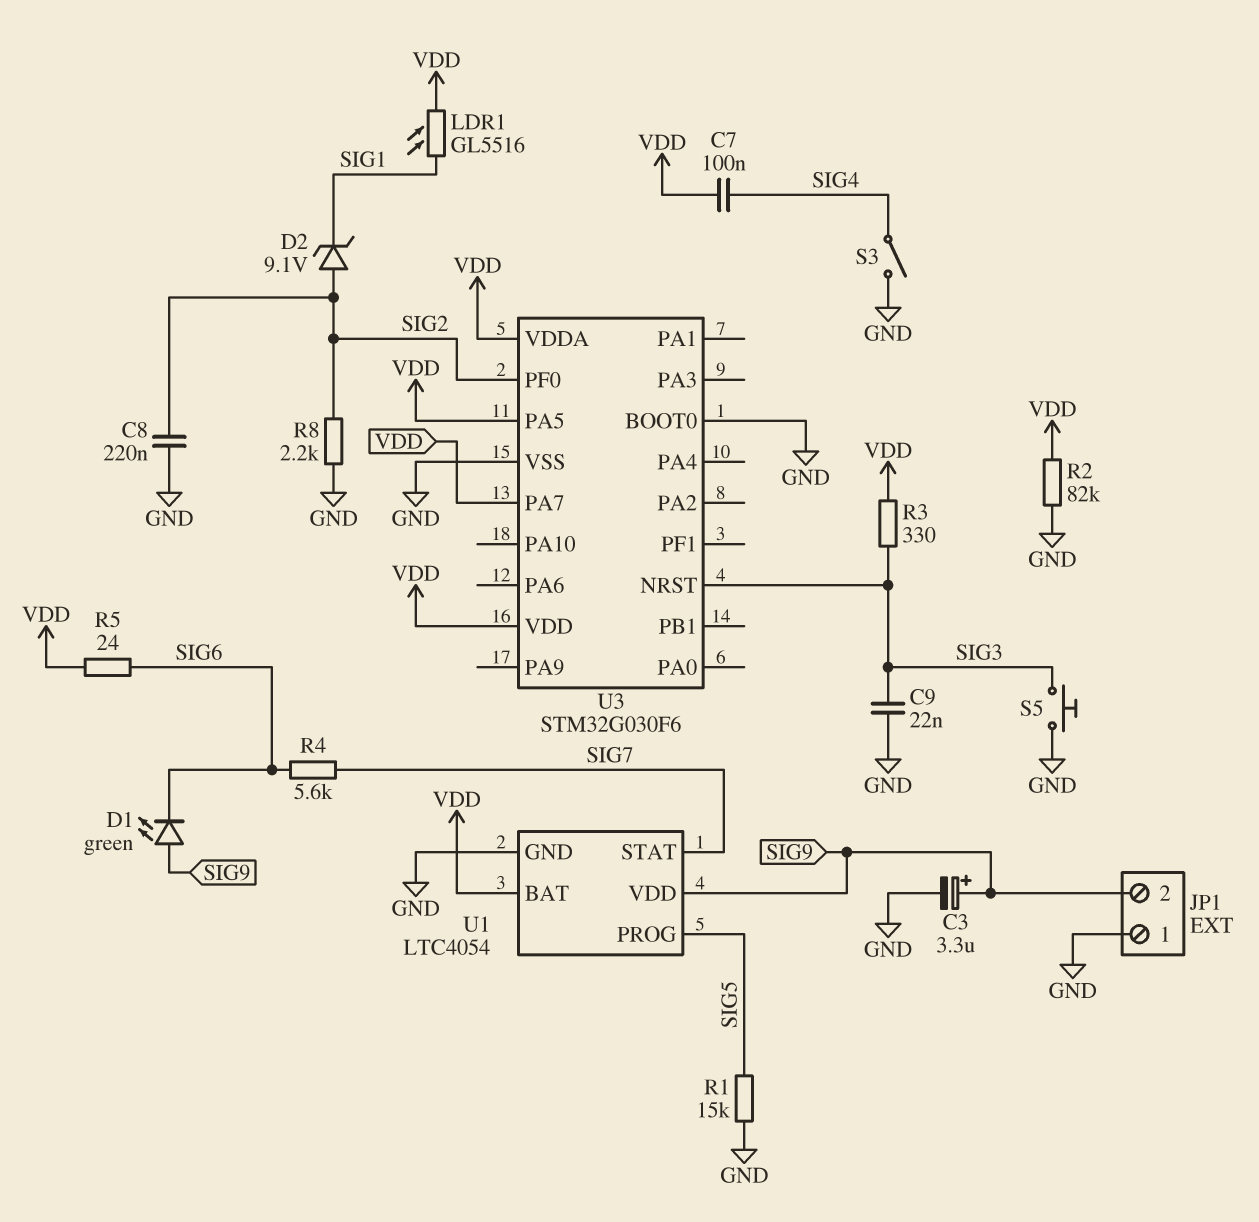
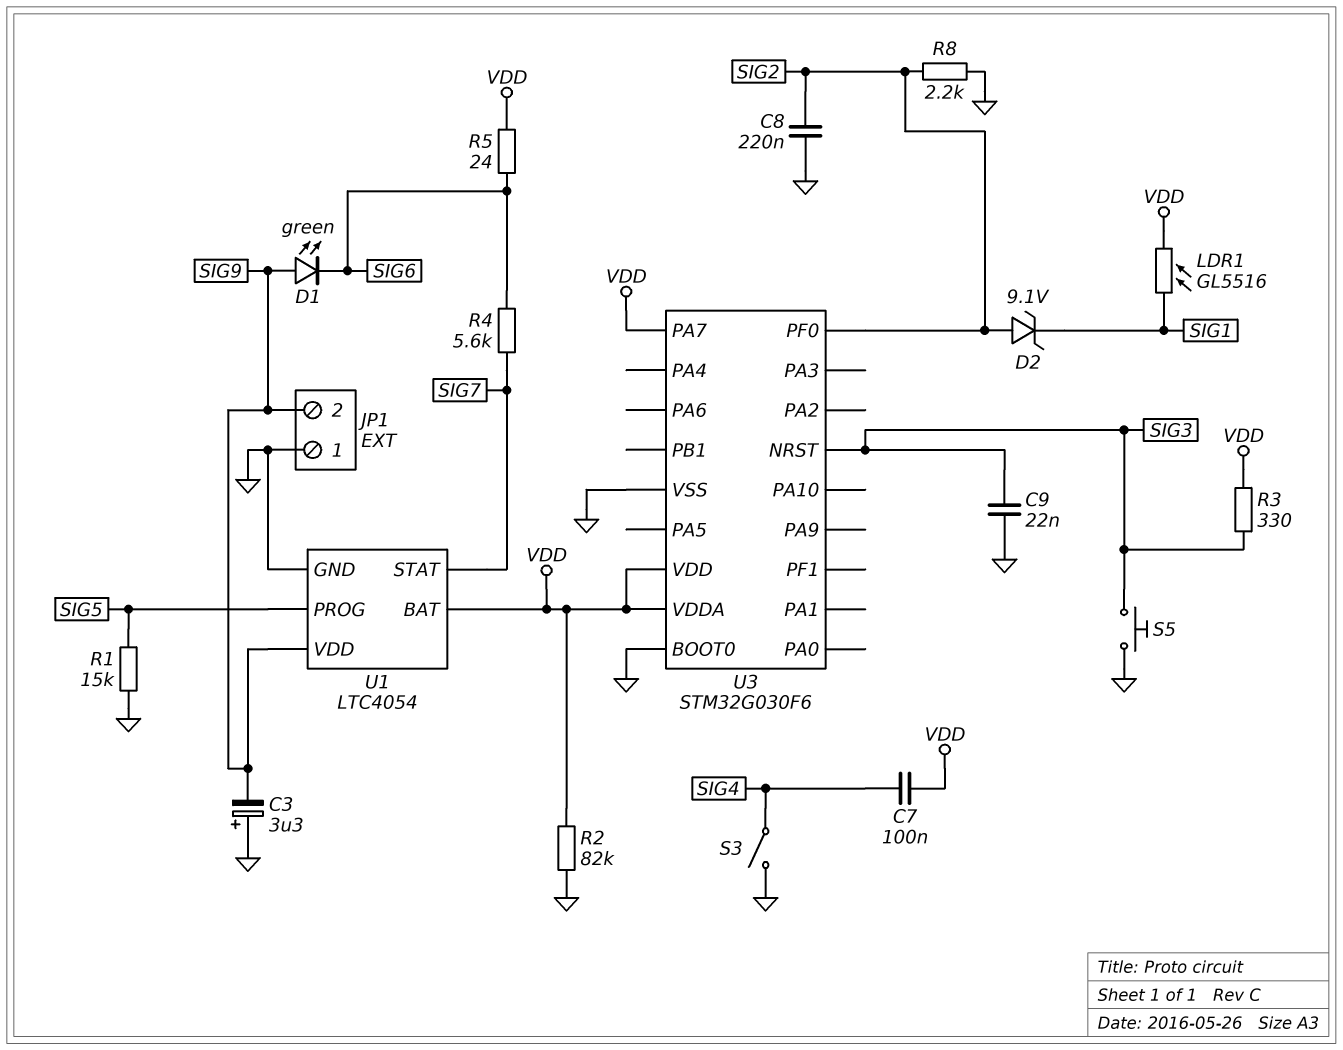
C3: 3.3uF (plus SIG9, minus GND) -> 3.3uF (plus GND, minus SIG9)
U3 pin PA5: VDD -> none

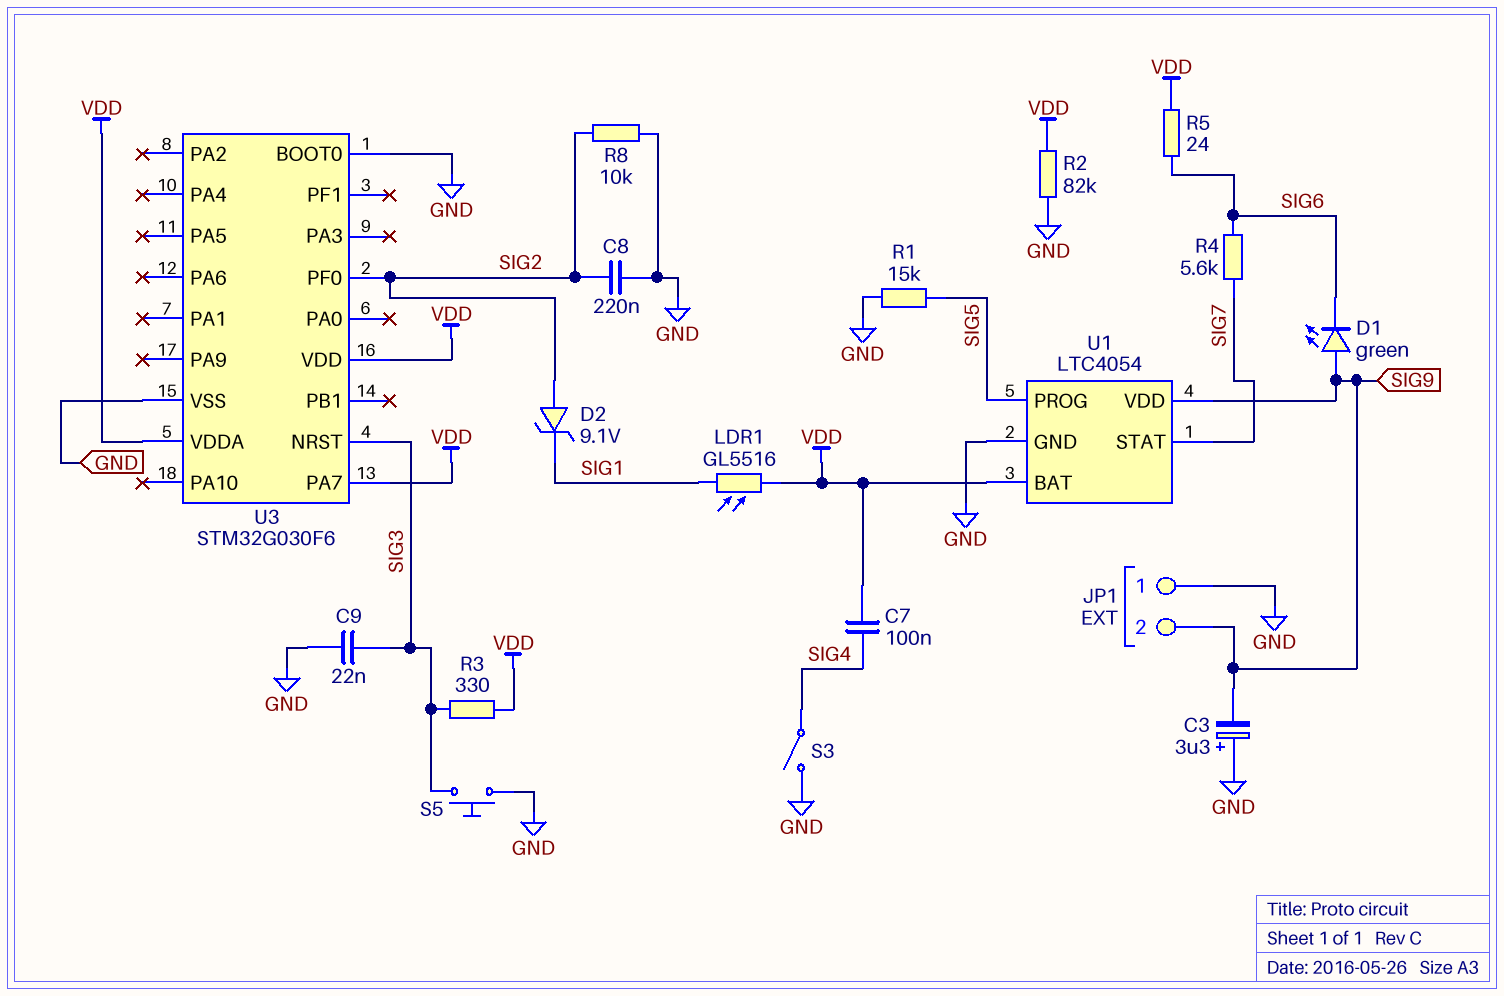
R8: 2.2k (GND, SIG2) -> 10k (GND, SIG2)

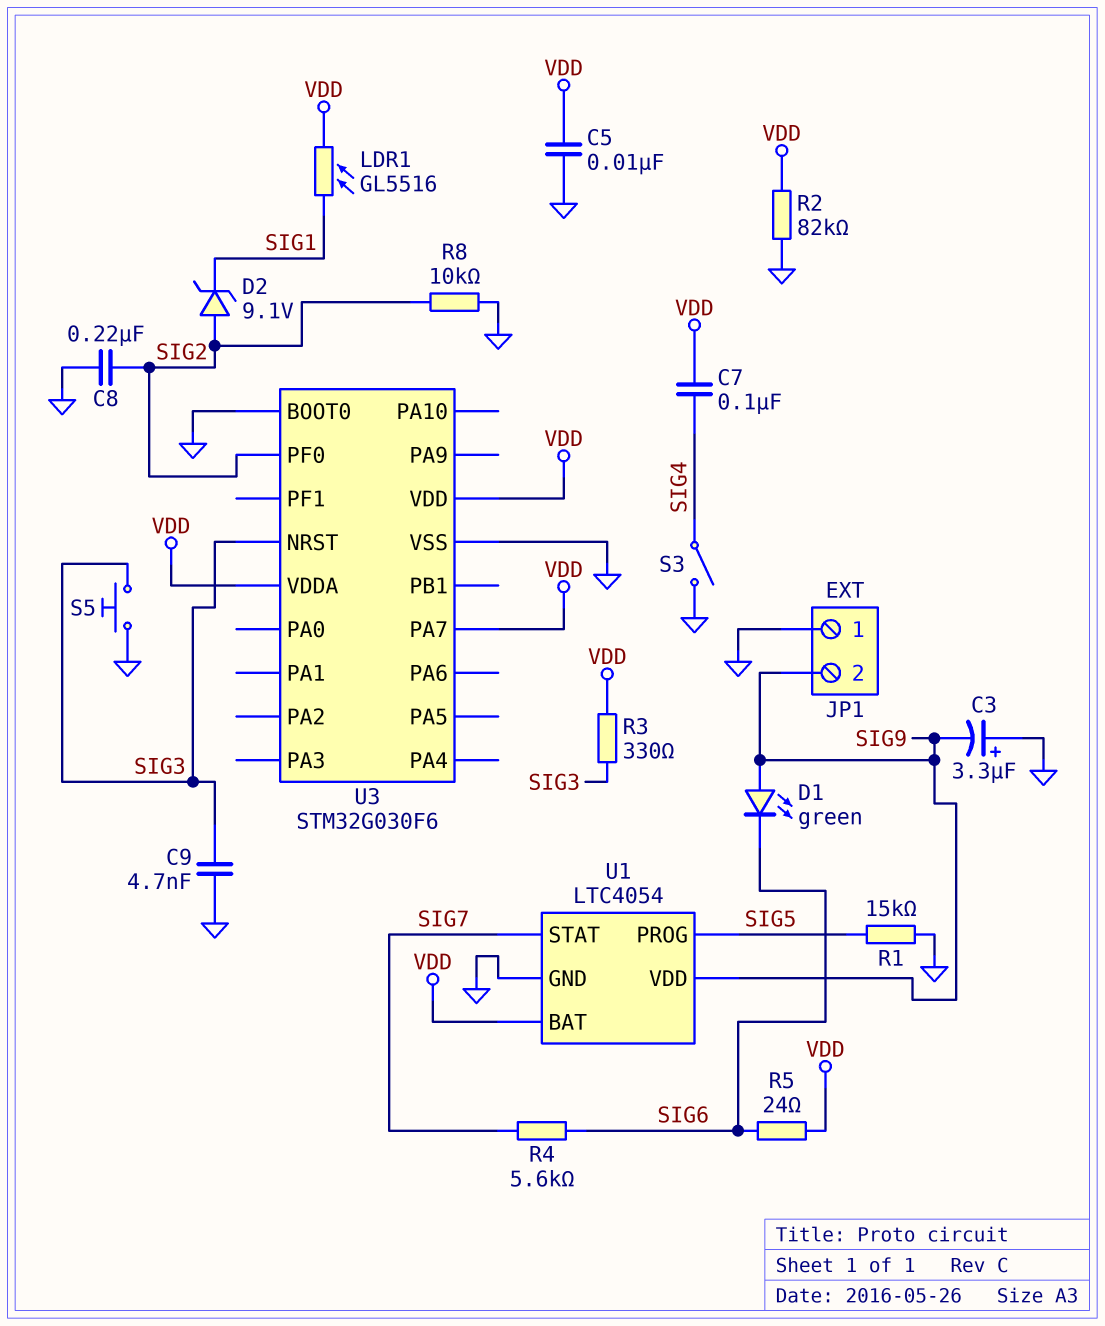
C5: none -> 10nF (GND, VDD)
C9: 22nF (GND, SIG3) -> 4.7nF (GND, SIG3)

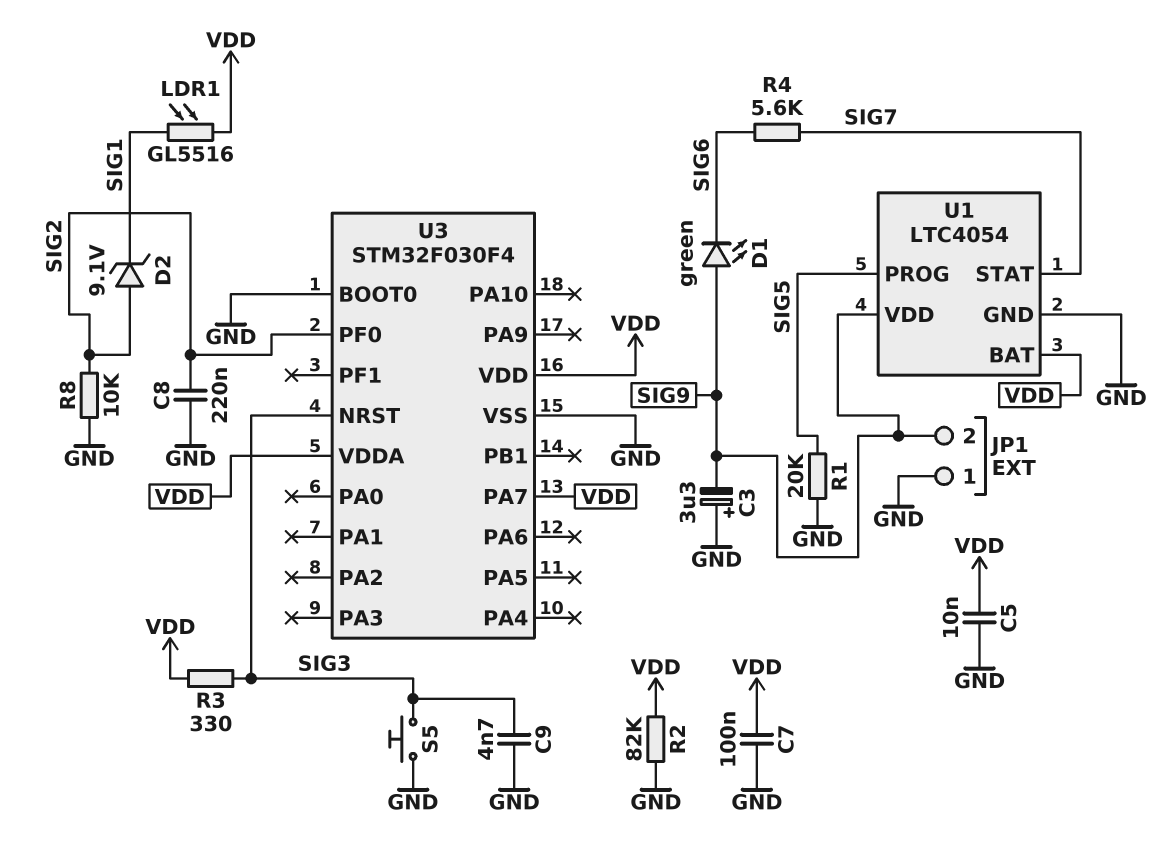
C7: 100nF (SIG4, VDD) -> 100nF (GND, VDD)
R1: 15k (GND, SIG5) -> 20k (GND, SIG5)
R5: 24 (SIG6, VDD) -> none
S3: switch (GND, SIG4) -> none
U3: STM32G030F6 -> STM32F030F4

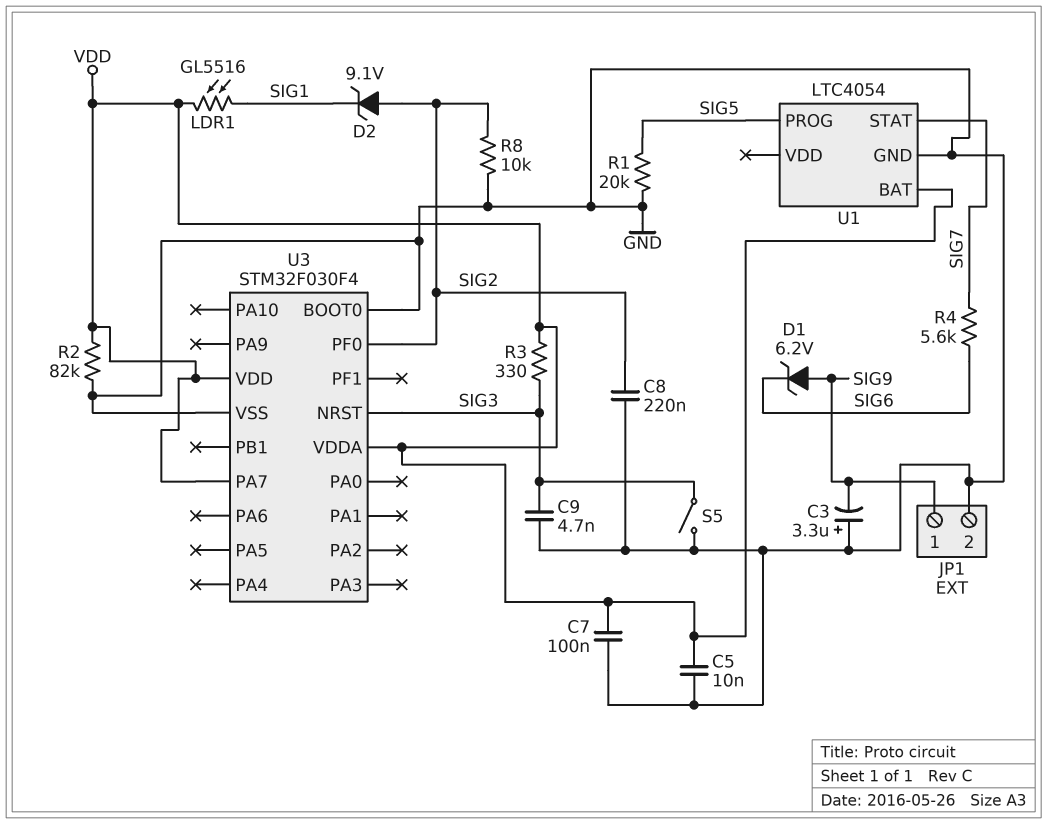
D1: LED green (A SIG9, K SIG6) -> zener 6.2V (A SIG9, K SIG6)
JP1 pin 1: GND -> SIG9
JP1 pin 2: SIG9 -> GND
S5: button (GND, SIG3) -> switch (GND, SIG3)
U1 pin VDD: SIG9 -> none

